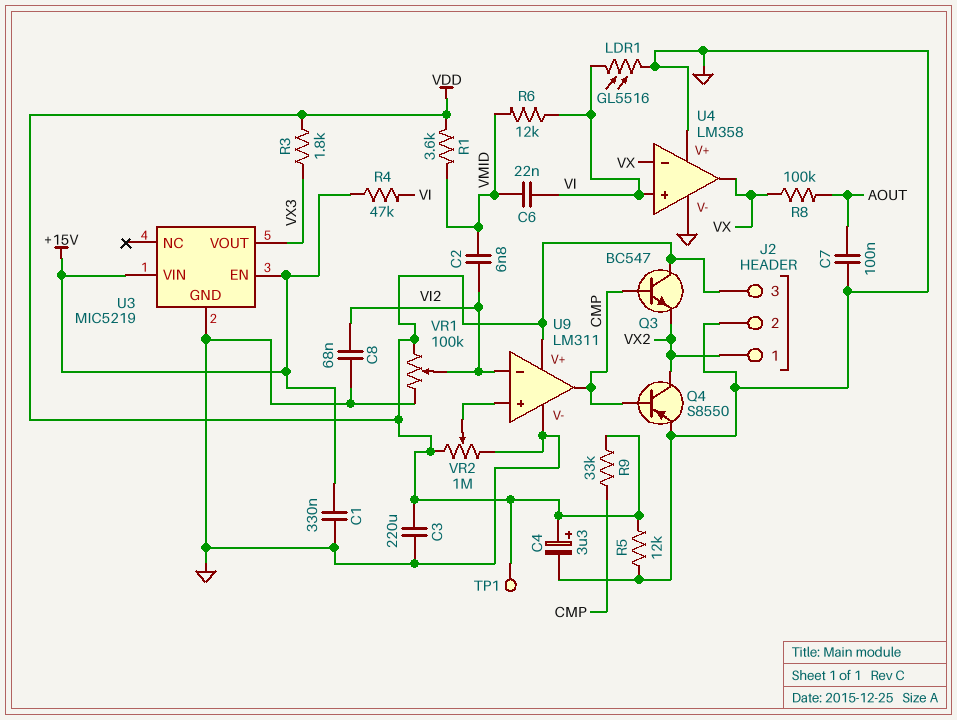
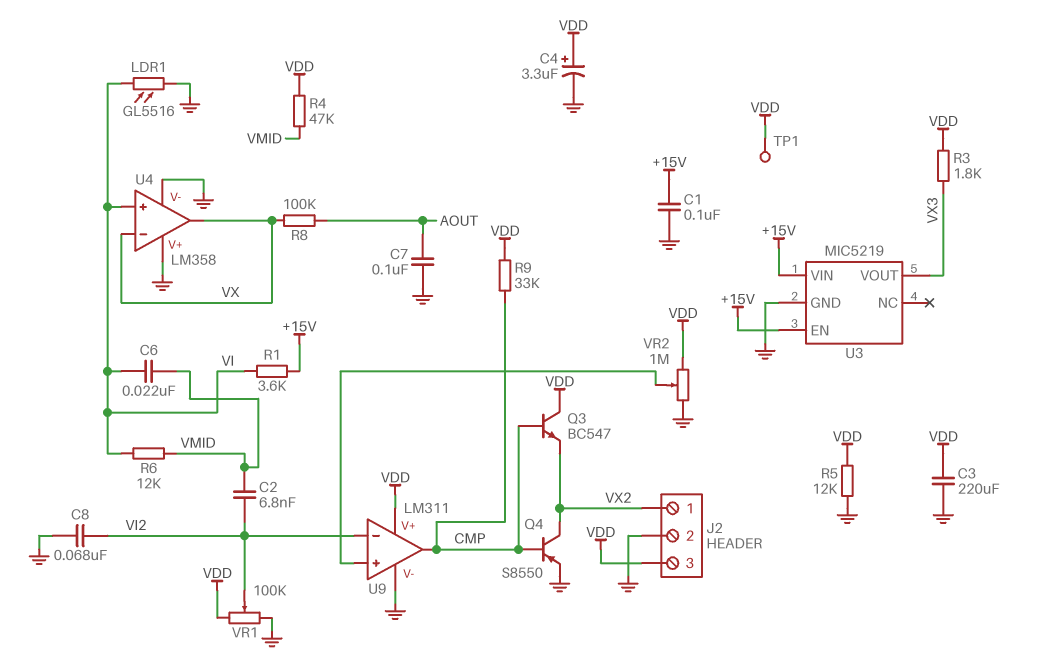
C1: 330nF (+15V, GND) -> 100nF (+15V, GND)
R1: 3.6k (VDD, VMID) -> 3.6k (+15V, VI)
R4: 47k (+15V, VI) -> 47k (VDD, VMID)

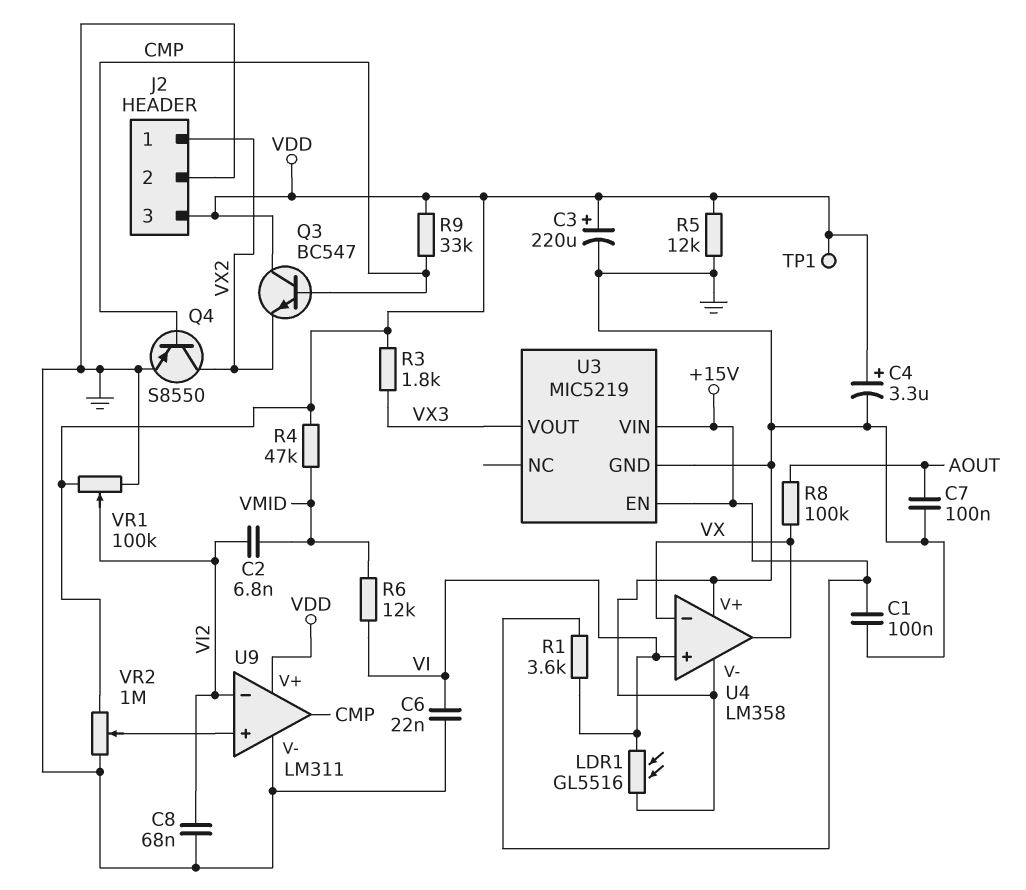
C3: 220uF (GND, VDD) -> 220uF (plus VDD, minus GND)
C6: 22nF (VI, VMID) -> 22nF (GND, VI)

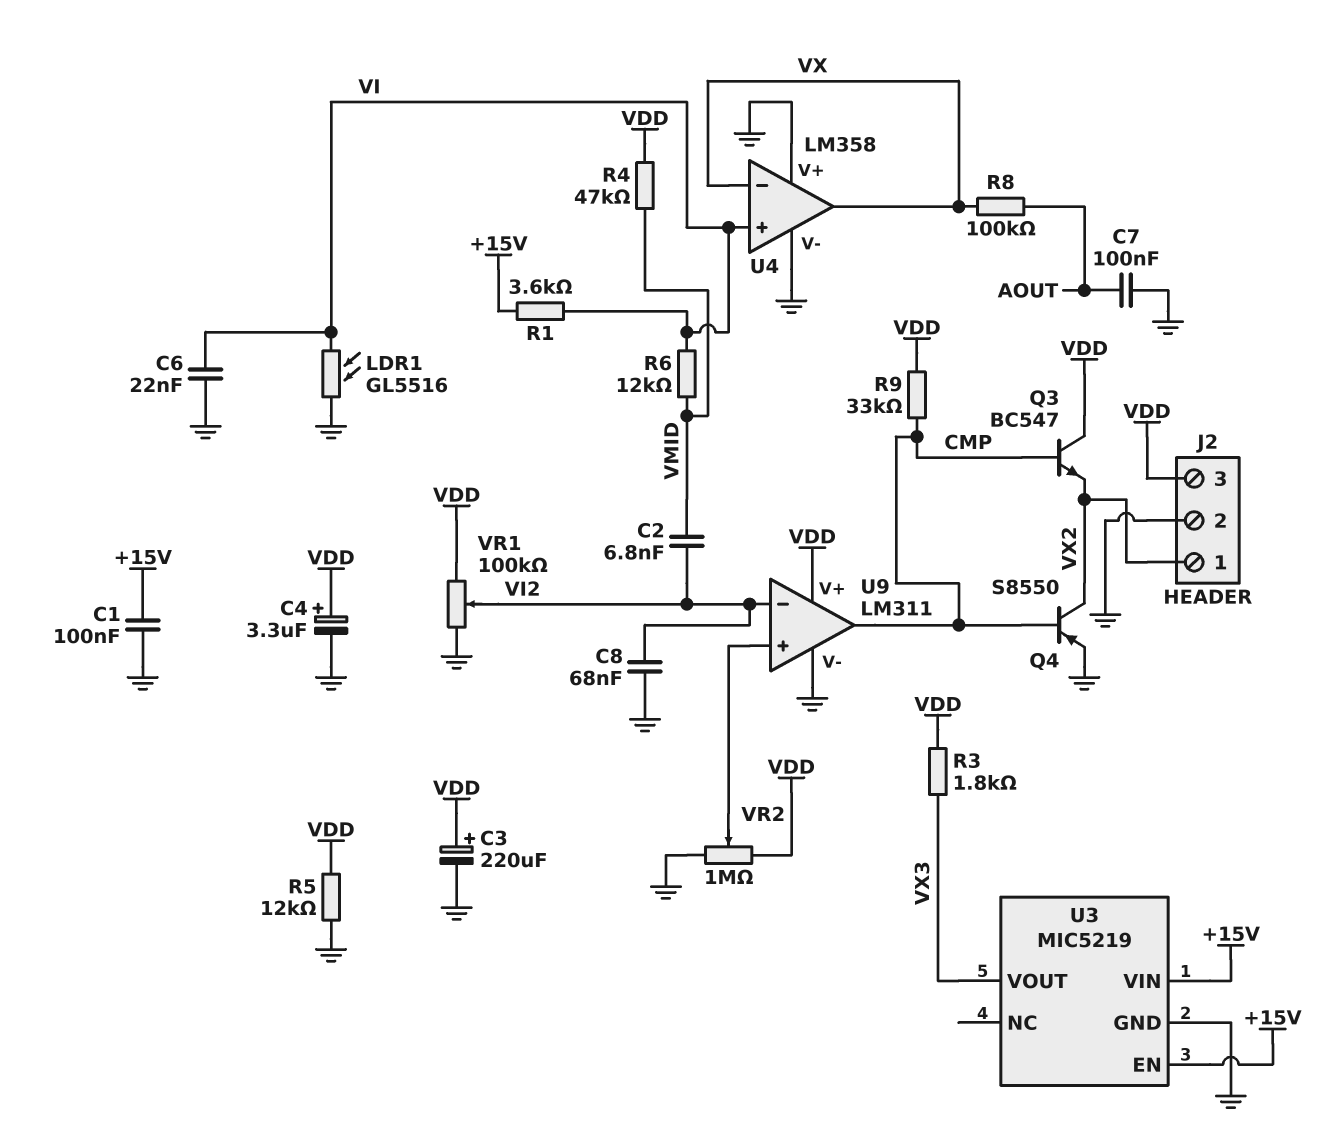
TP1: test point (VDD) -> none

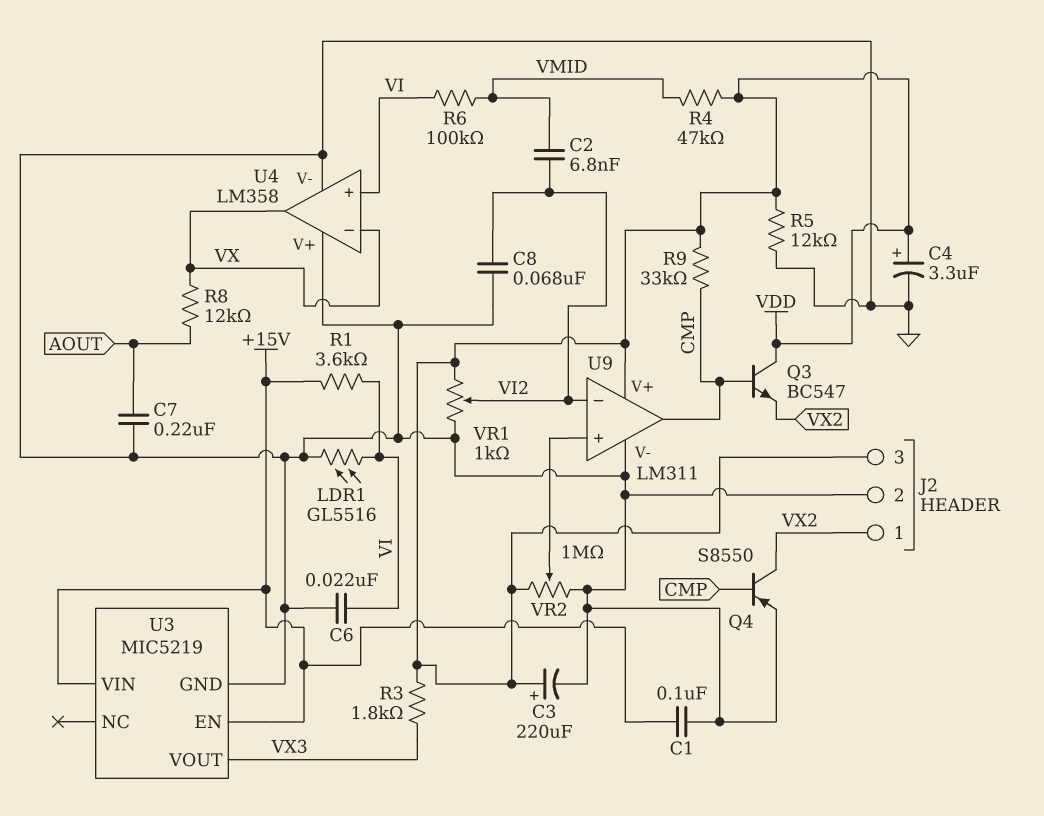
C7: 100nF (AOUT, GND) -> 220nF (AOUT, GND)
R6: 12k (VI, VMID) -> 100k (VI, VMID)
R8: 100k (AOUT, VX) -> 12k (AOUT, VX)
VR1: 100k (GND, VDD, wiper VI2) -> 1k (GND, VDD, wiper VI2)

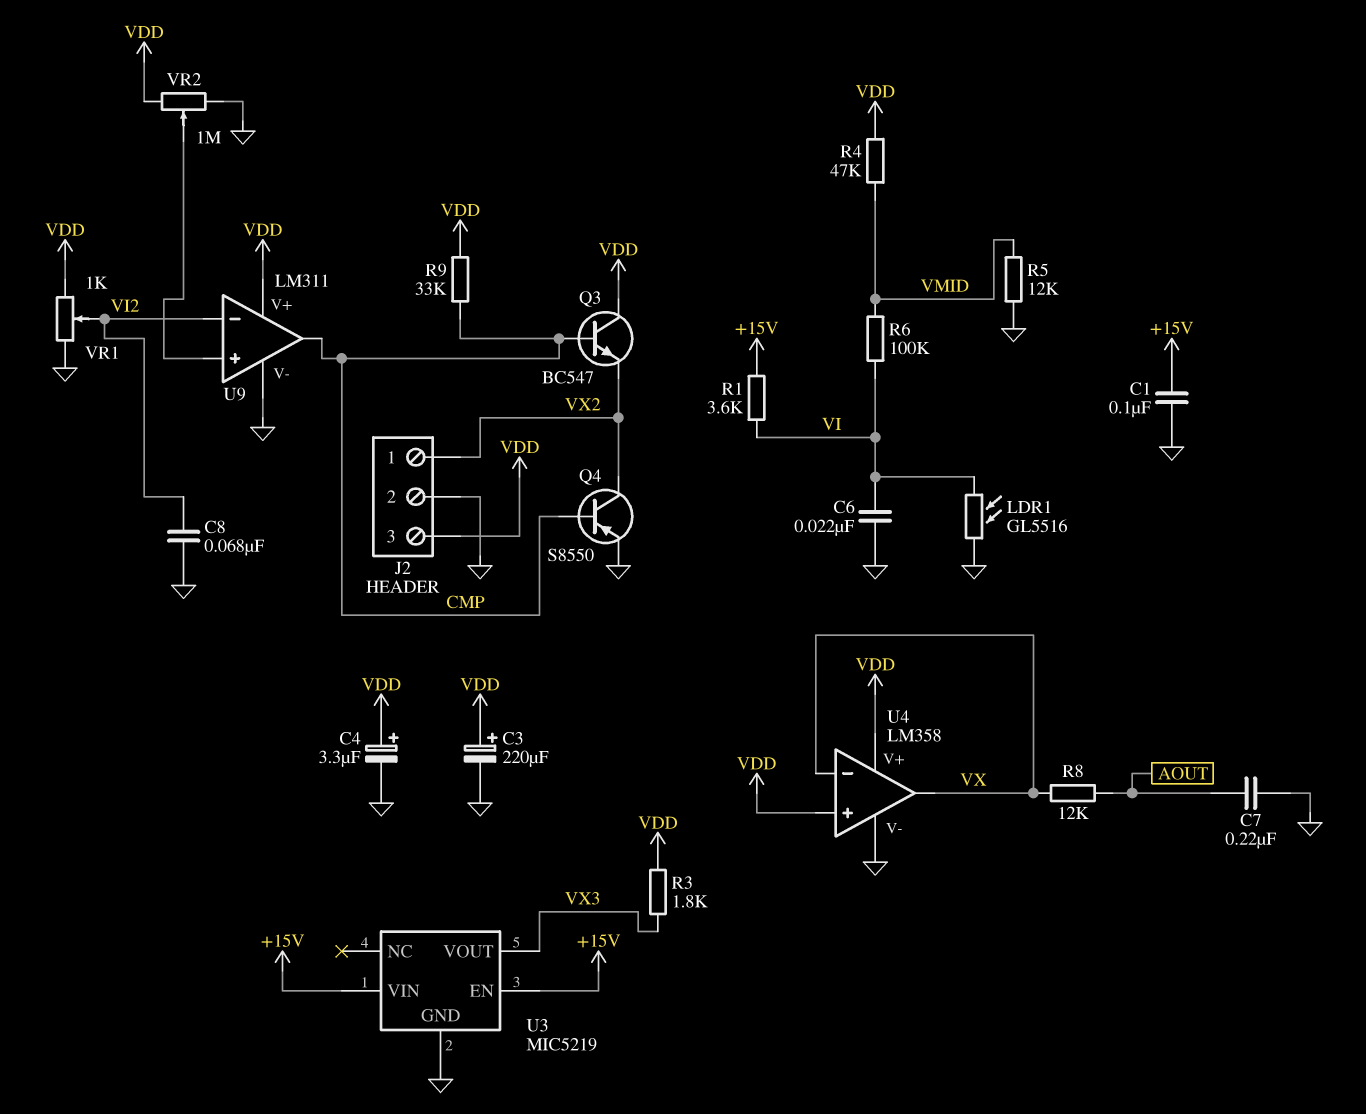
C2: 6.8nF (VI2, VMID) -> none
R5: 12k (GND, VDD) -> 12k (GND, VMID)
U4 pin V+: GND -> VDD
U4 pin in+: VI -> VDD

